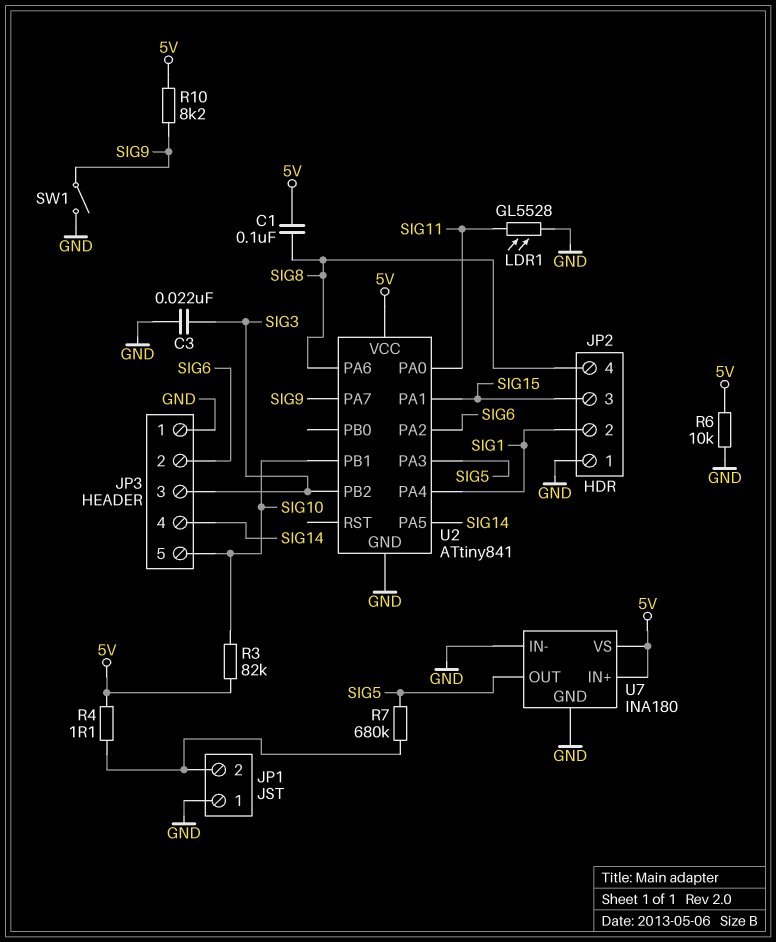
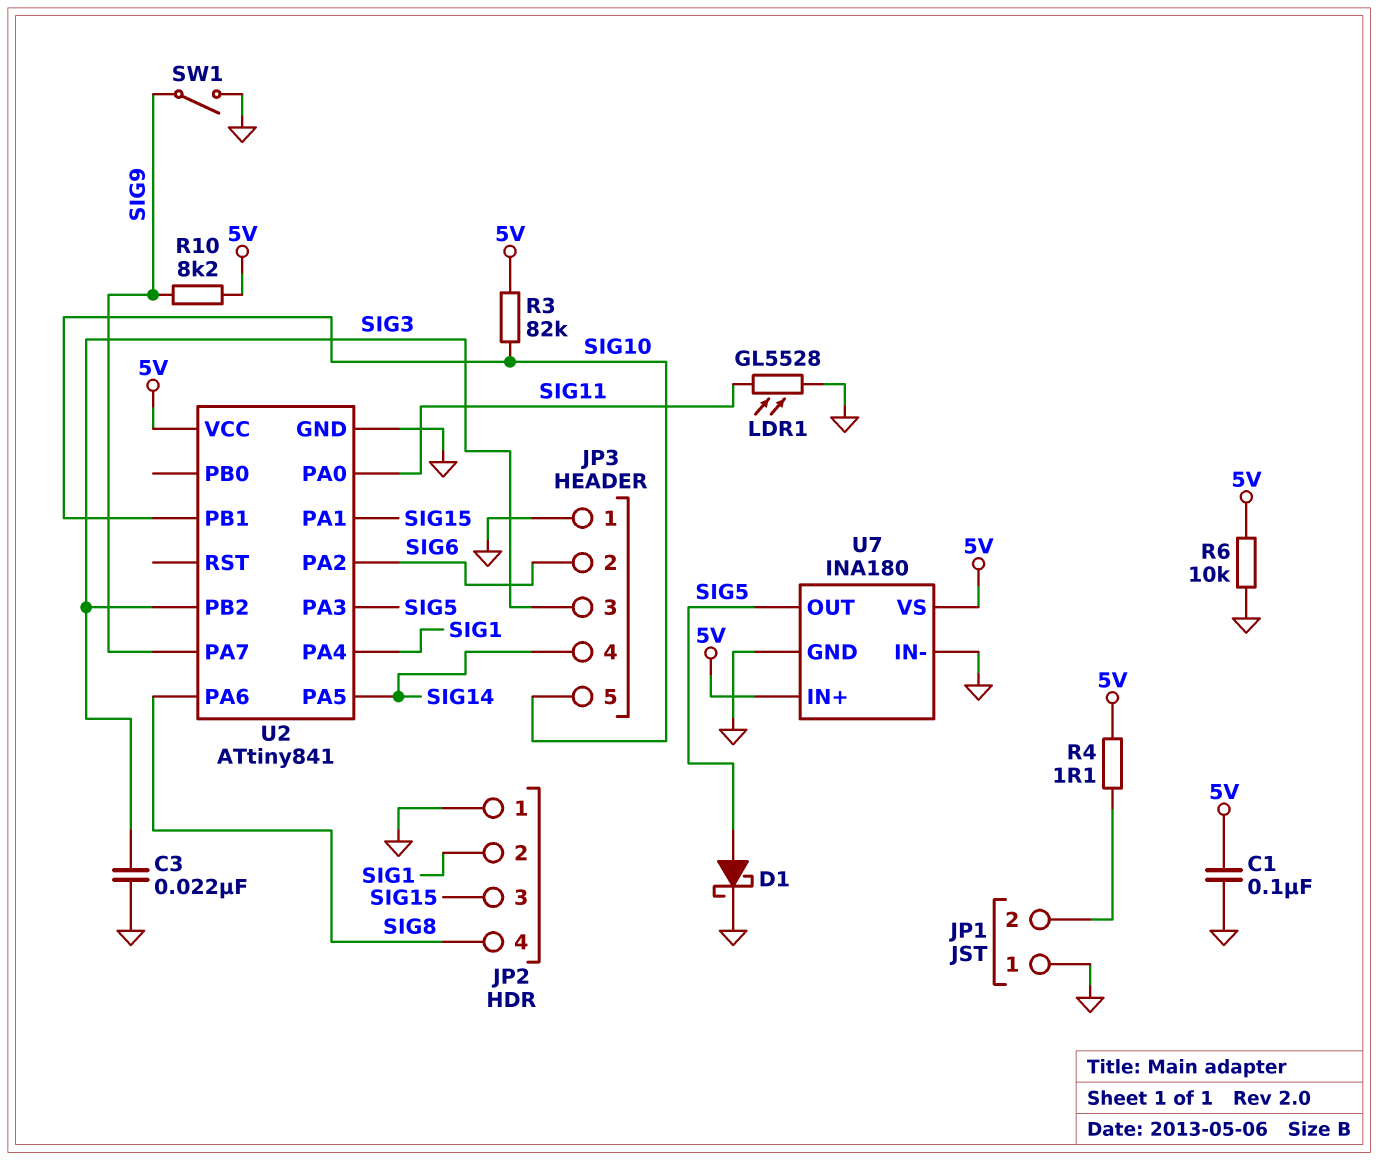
C1: 100nF (5V, SIG8) -> 100nF (5V, GND)
D1: none -> schottky (A SIG5, K GND)
R7: 680k (JP1/2, SIG5) -> none

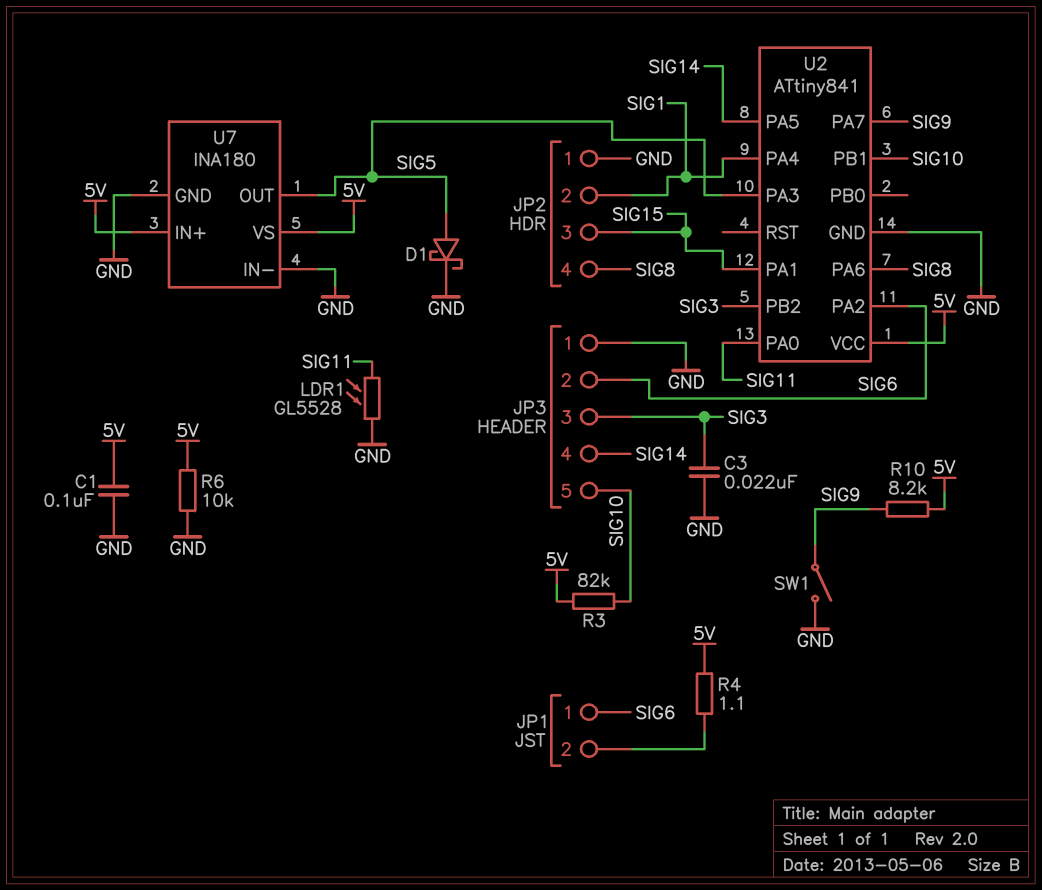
JP1 pin 1: GND -> SIG6

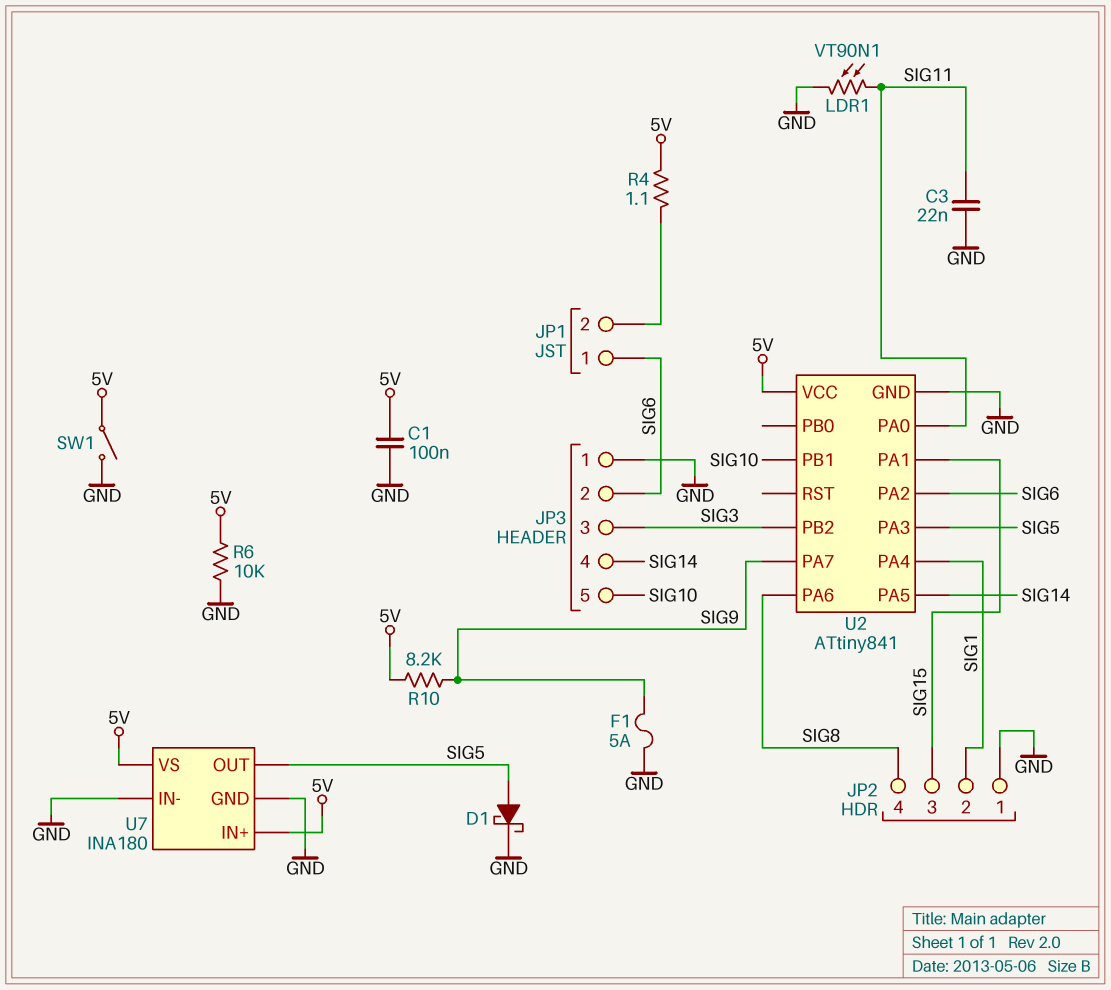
C3: 22nF (GND, SIG3) -> 22nF (GND, SIG11)
F1: none -> 5A (GND, SIG9)
LDR1: GL5528 (GND, SIG11) -> VT90N1 (GND, SIG11)
R3: 82k (5V, SIG10) -> none
SW1: switch (GND, SIG9) -> switch (5V, GND)

